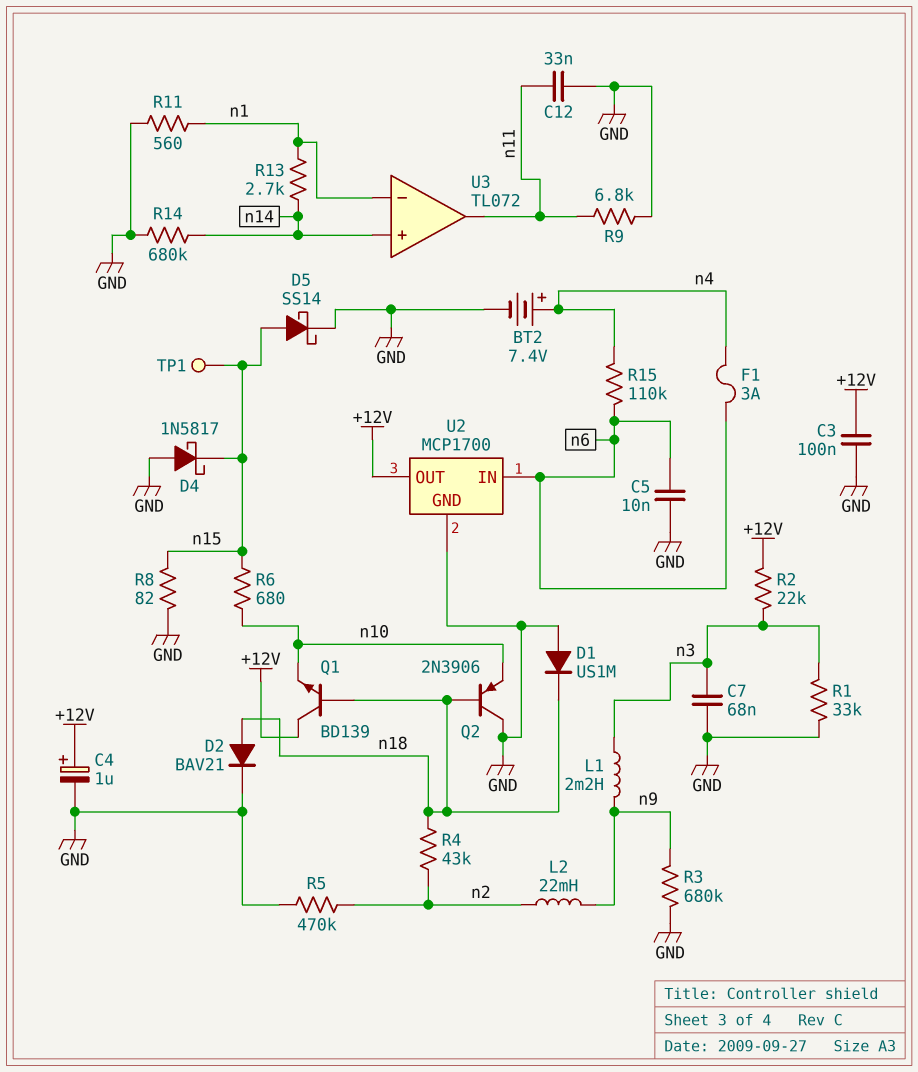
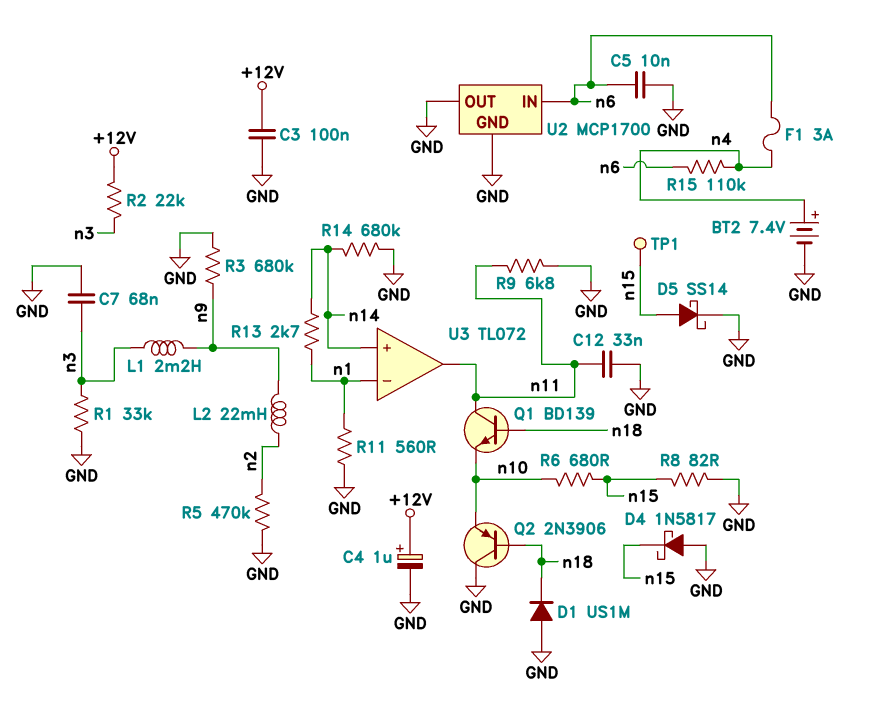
D2: diode BAV21 (A n18, K GND) -> none
Q1: NPN BD139 (B n18, C +12V, E n10) -> NPN BD139 (B n18, C n11, E n10)
R4: 43k (n2, n18) -> none
U2 pin OUT: +12V -> GND

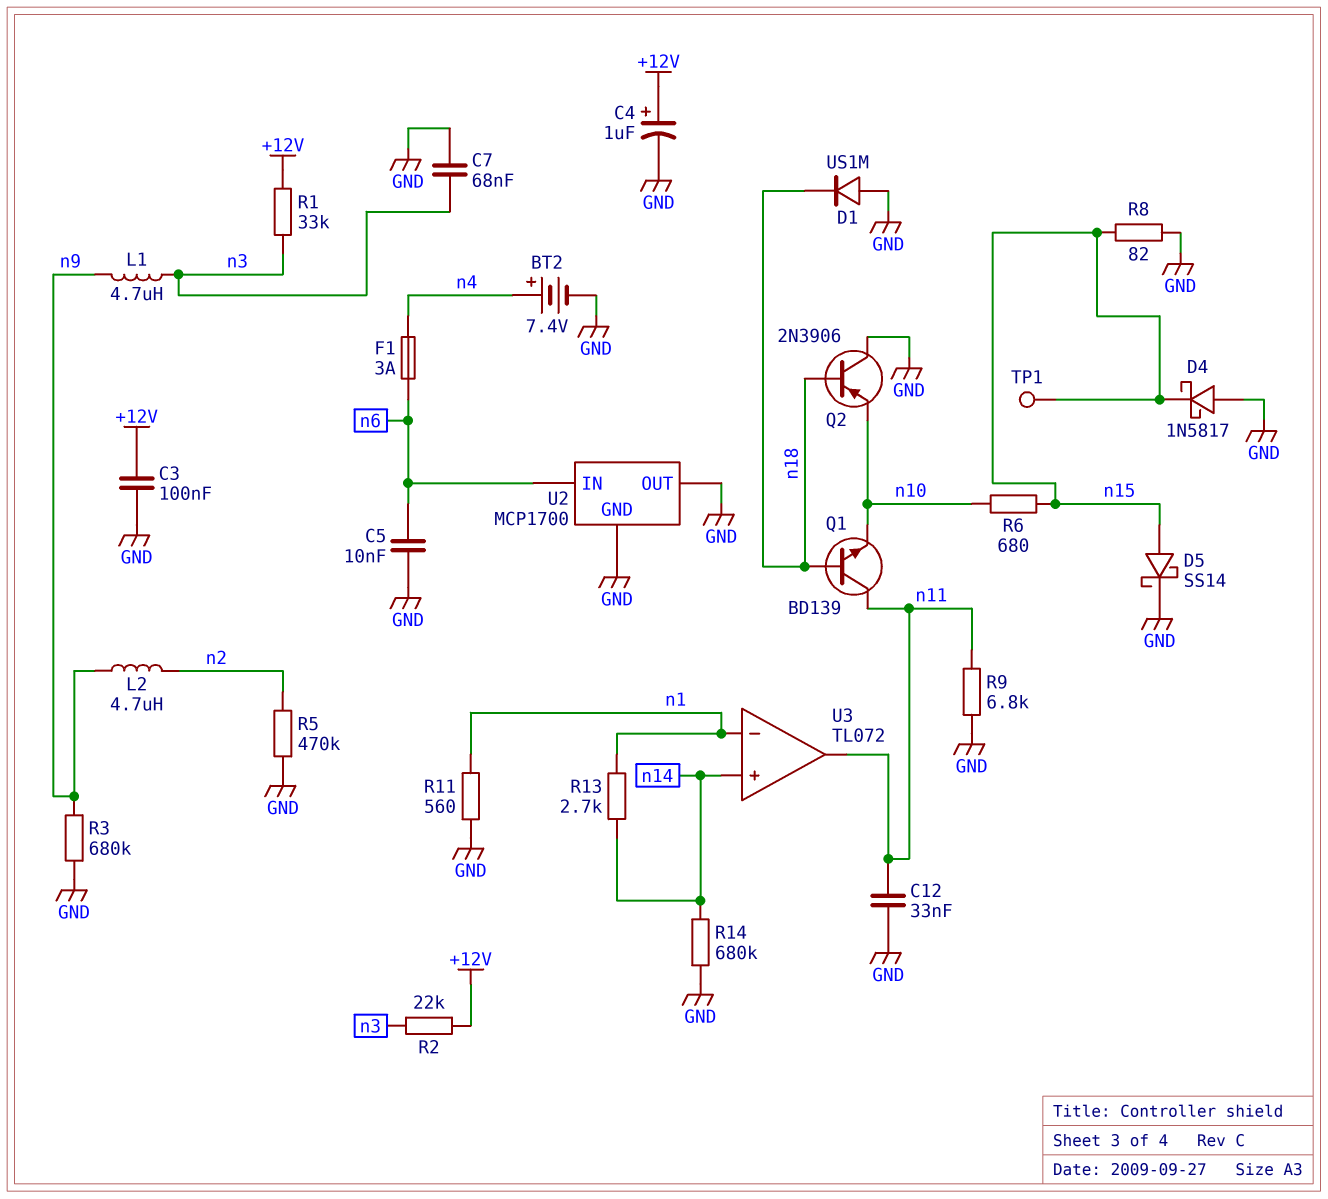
L1: 2.2mH (n3, n9) -> 4.7uH (n3, n9)
L2: 22mH (n2, n9) -> 4.7uH (n2, n9)
R1: 33k (GND, n3) -> 33k (+12V, n3)
R15: 110k (n4, n6) -> none

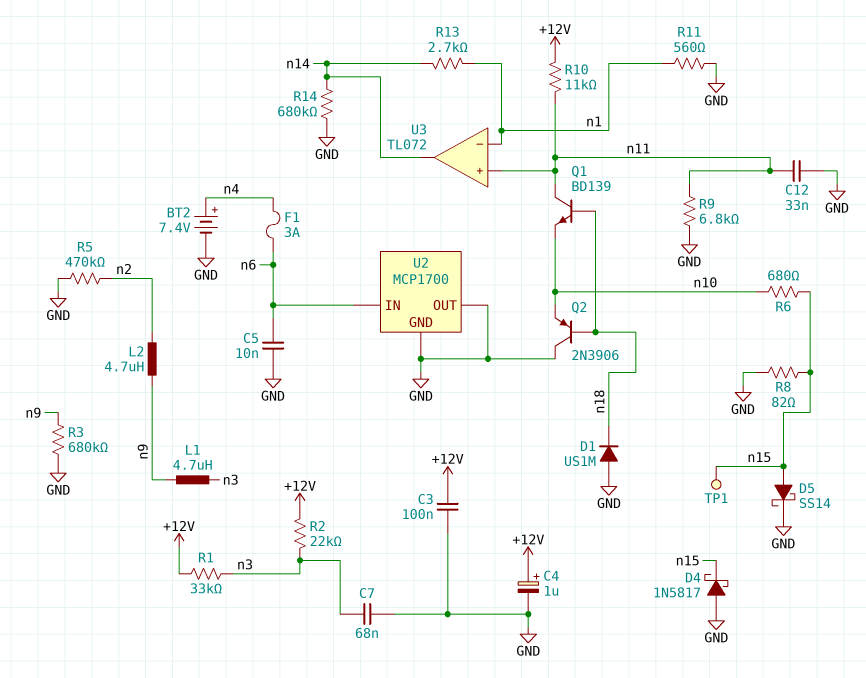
R10: none -> 11k (+12V, n11)
U3 pin in+: n14 -> n11
U3 pin out: n11 -> n14

